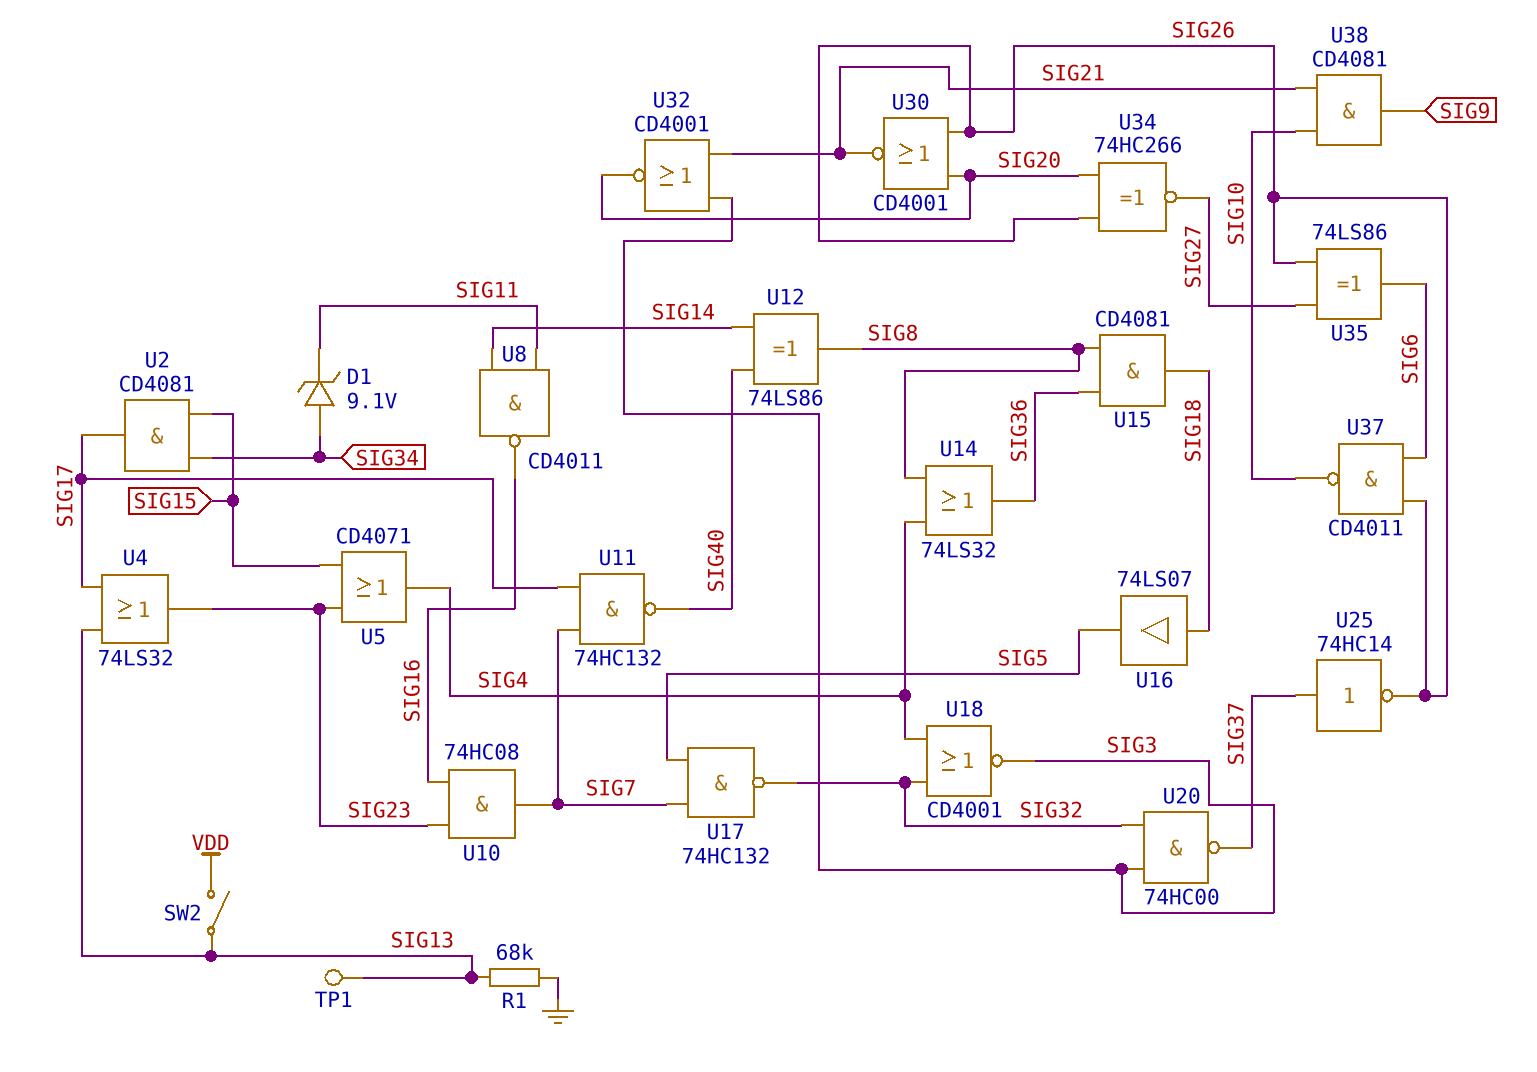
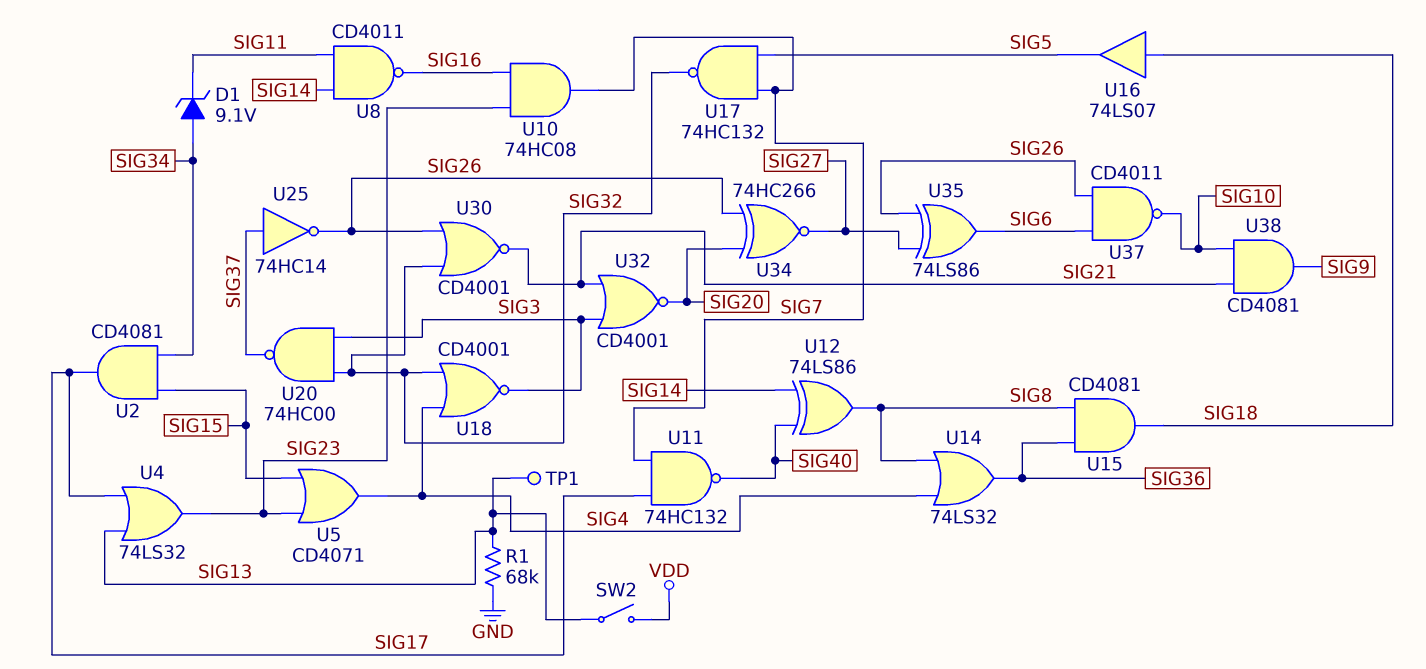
U30: NOR CD4001 (in SIG20, in SIG26, out SIG21) -> NOR CD4001 (in SIG26, in SIG32, out SIG21)

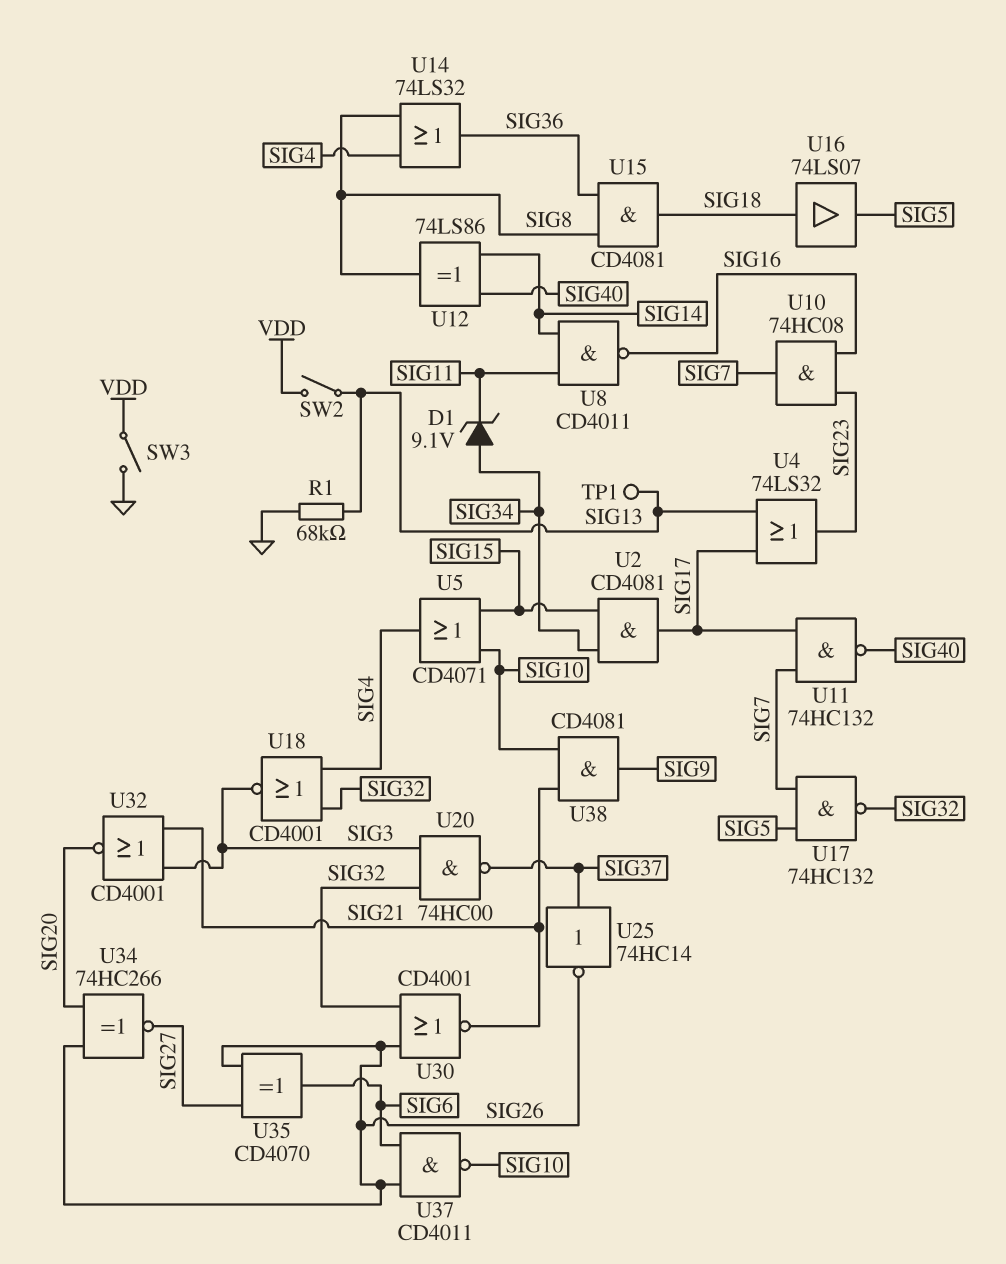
SW3: none -> switch (GND, VDD)
U5: OR CD4071 (in SIG15, in SIG23, out SIG4) -> OR CD4071 (in SIG10, in SIG15, out SIG4)
U35: XOR 74LS86 (in SIG26, in SIG27, out SIG6) -> XOR CD4070 (in SIG26, in SIG27, out SIG6)

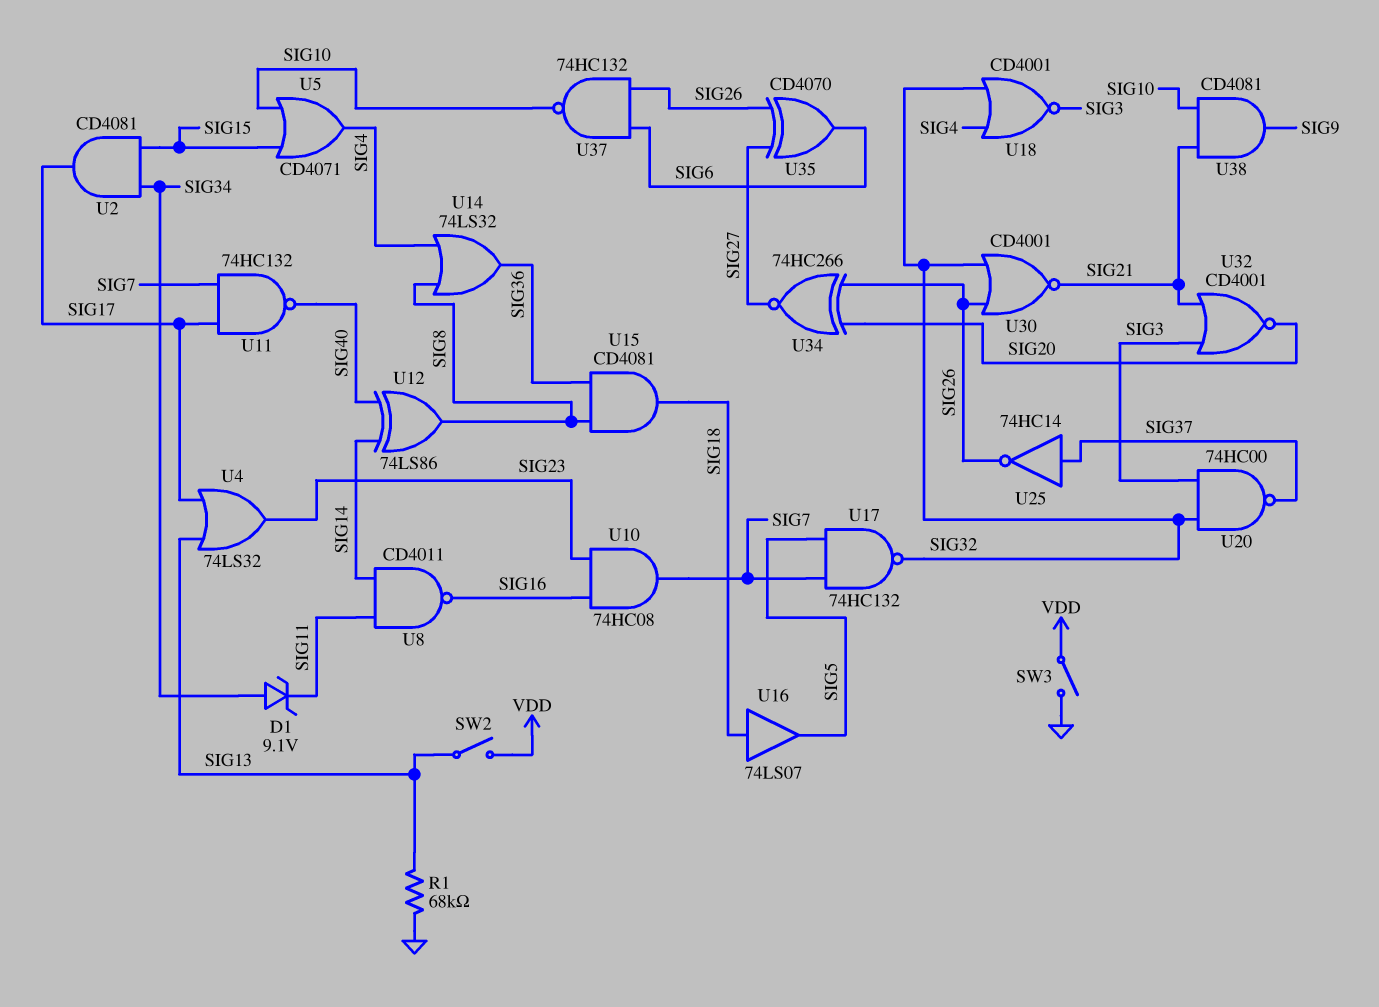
TP1: test point (SIG13) -> none
U37: NAND CD4011 (in SIG6, in SIG26, out SIG10) -> NAND 74HC132 (in SIG6, in SIG26, out SIG10)

